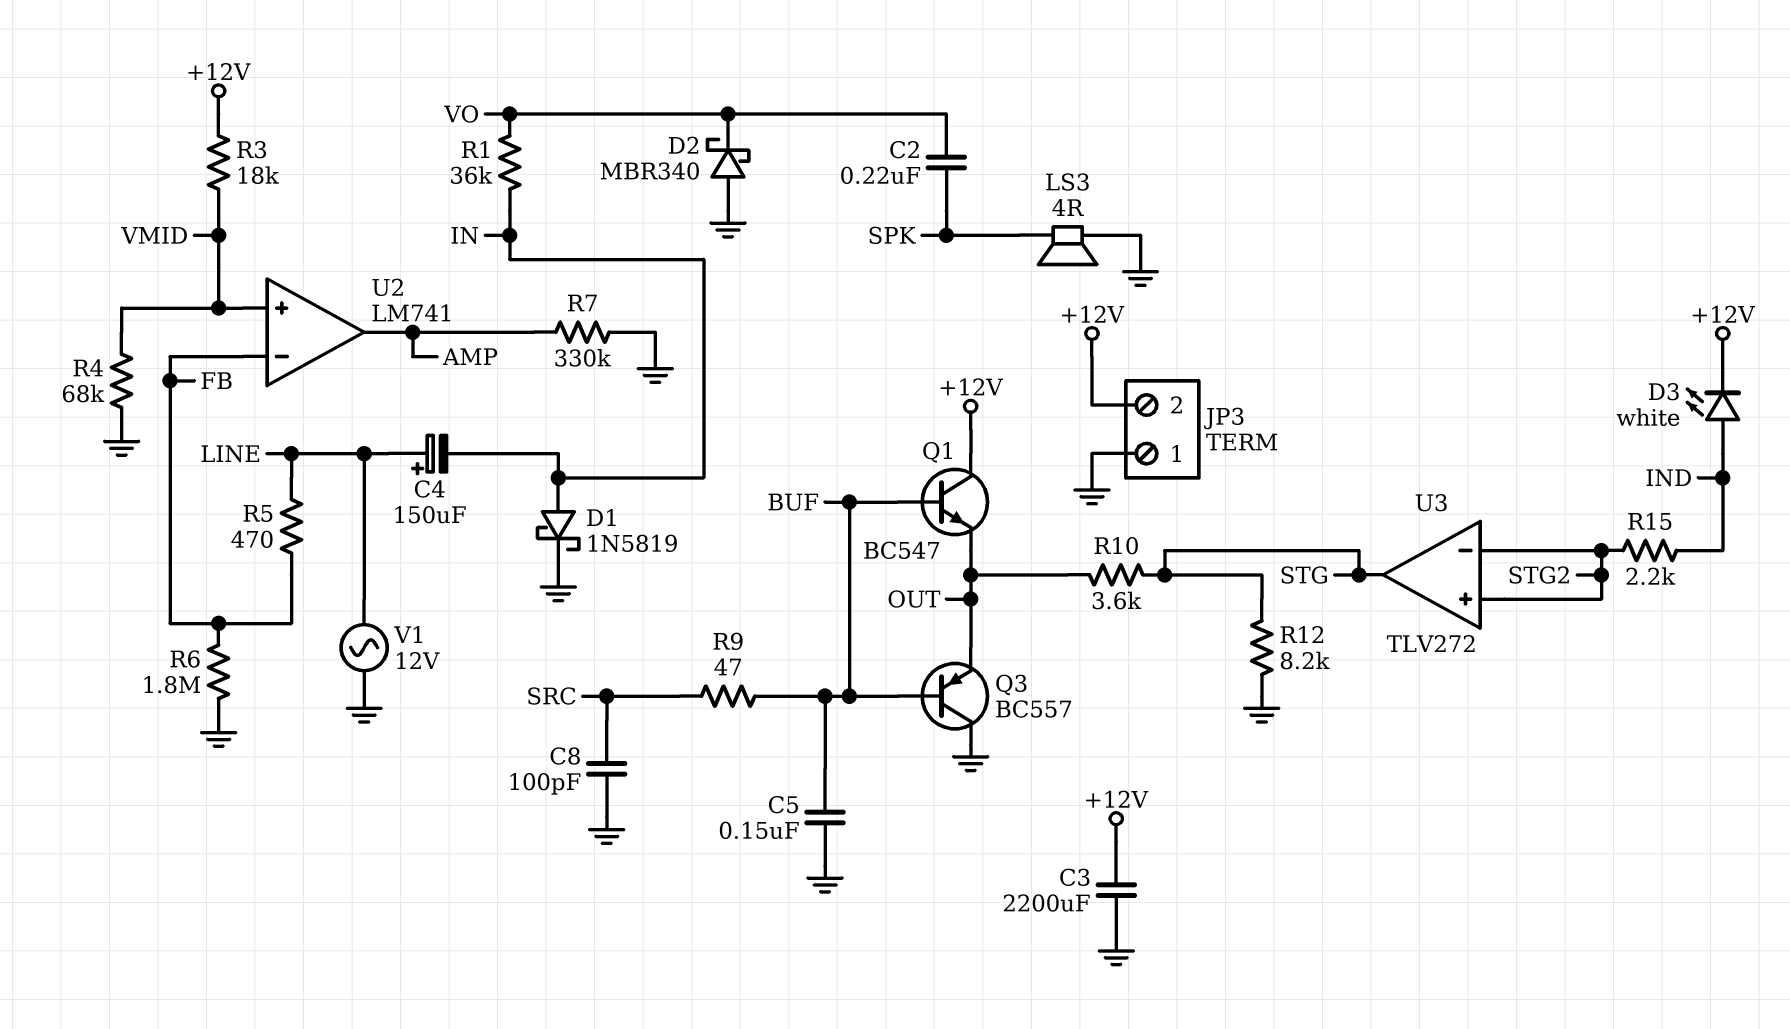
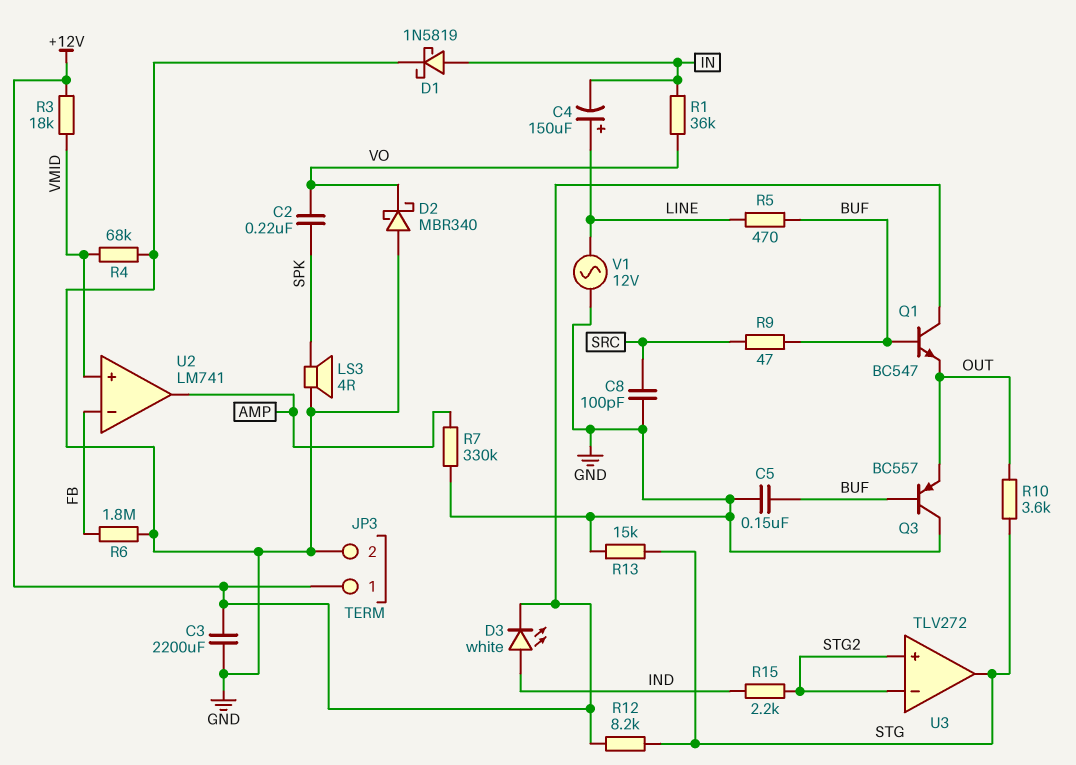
JP3 pin 1: GND -> +12V
JP3 pin 2: +12V -> GND
R5: 470 (FB, LINE) -> 470 (BUF, LINE)
R12: 8.2k (GND, STG) -> 8.2k (+12V, STG)
R13: none -> 15k (GND, STG)

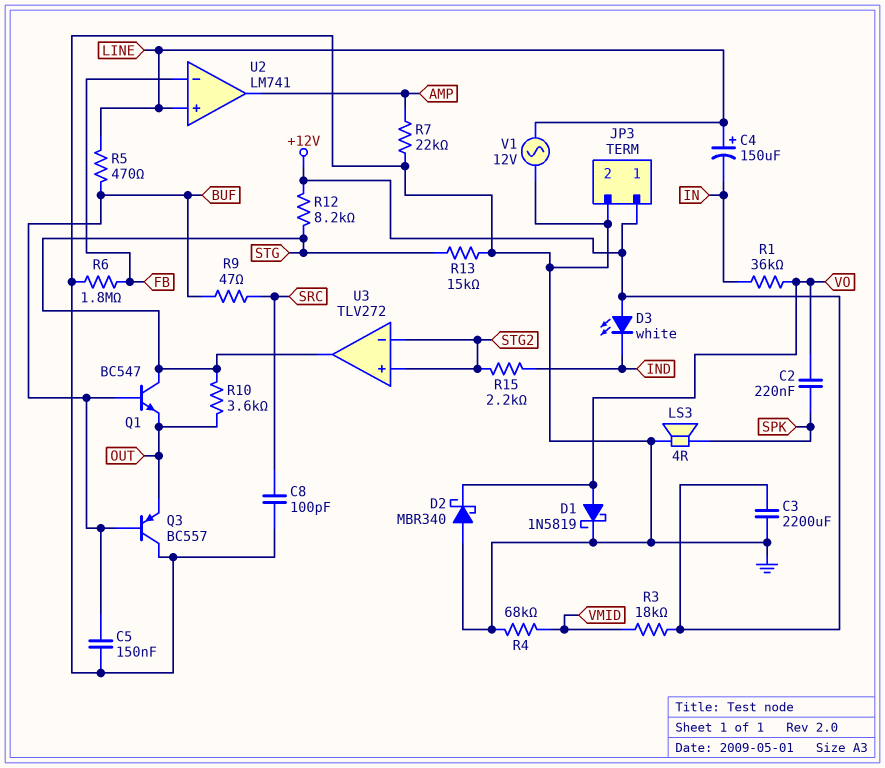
D1: schottky 1N5819 (A IN, K GND) -> schottky 1N5819 (A VO, K GND)
D3: LED white (A IND, K +12V) -> LED white (A +12V, K IND)
Q1: NPN BC547 (B BUF, C +12V, E OUT) -> NPN BC547 (B BUF, C STG, E OUT)
R7: 330k (AMP, GND) -> 22k (AMP, GND)
U2 pin in+: VMID -> LINE

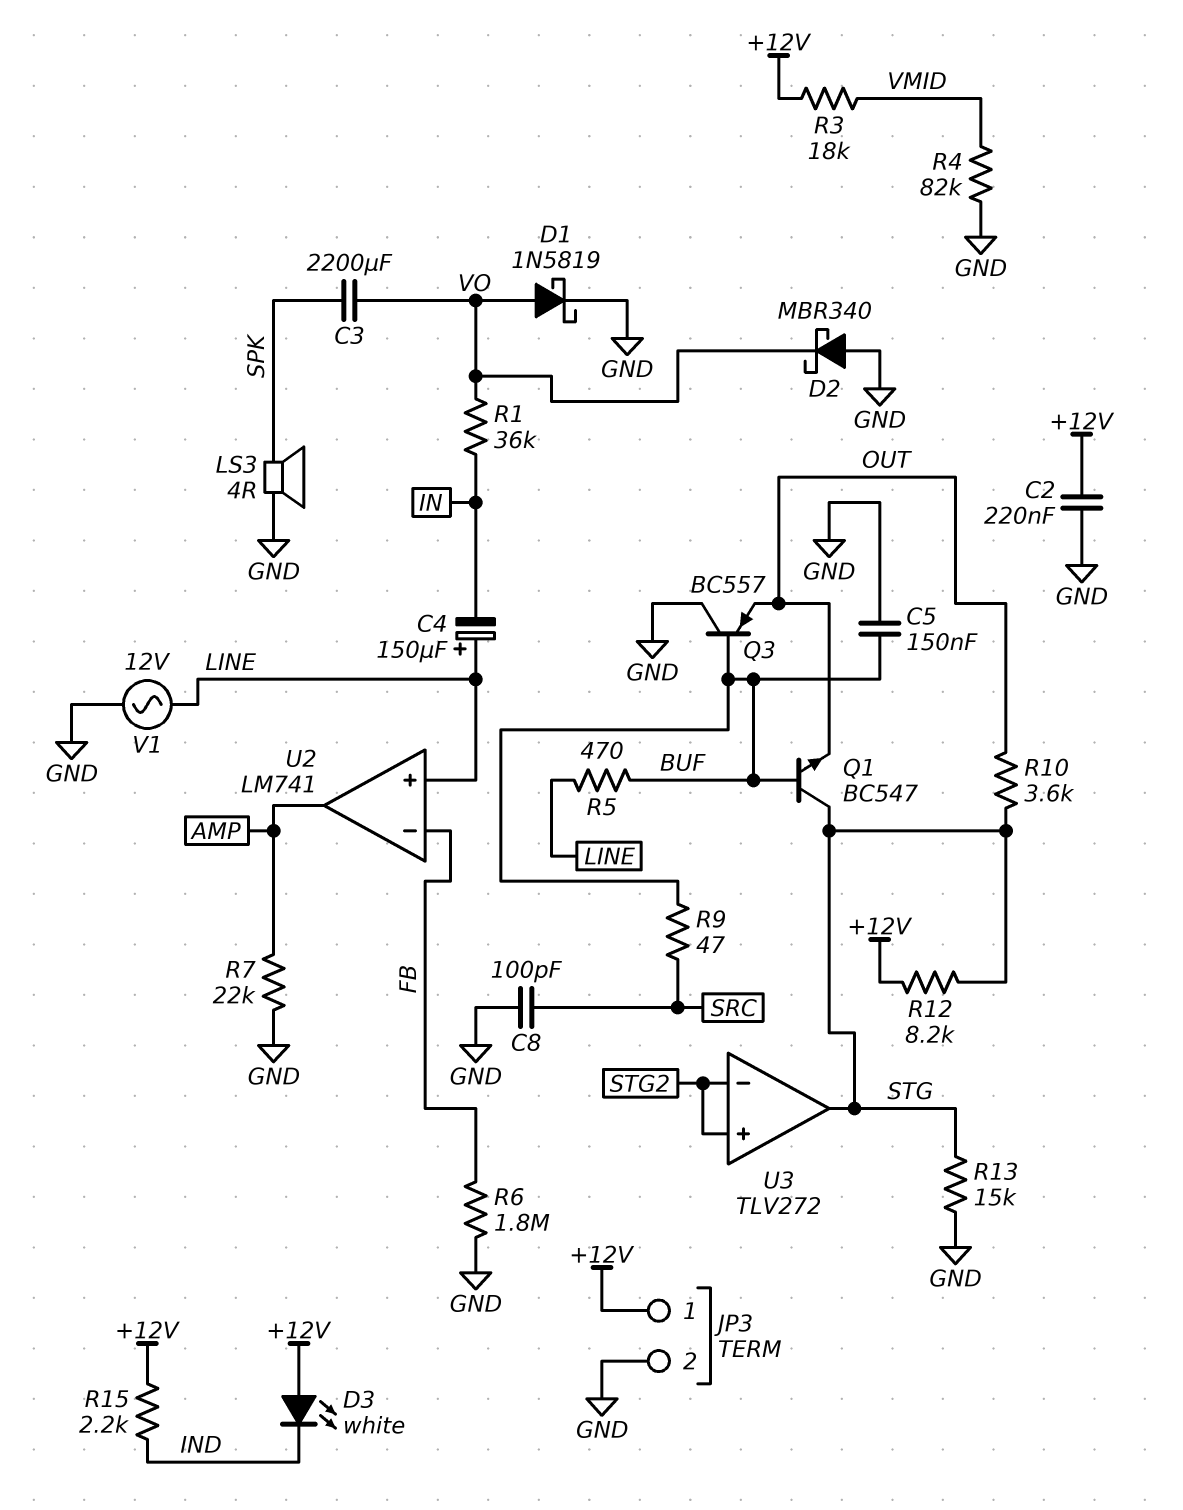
C2: 220nF (SPK, VO) -> 220nF (+12V, GND)
C3: 2200uF (+12V, GND) -> 2200uF (SPK, VO)
R4: 68k (GND, VMID) -> 82k (GND, VMID)
R15: 2.2k (IND, STG2) -> 2.2k (+12V, IND)

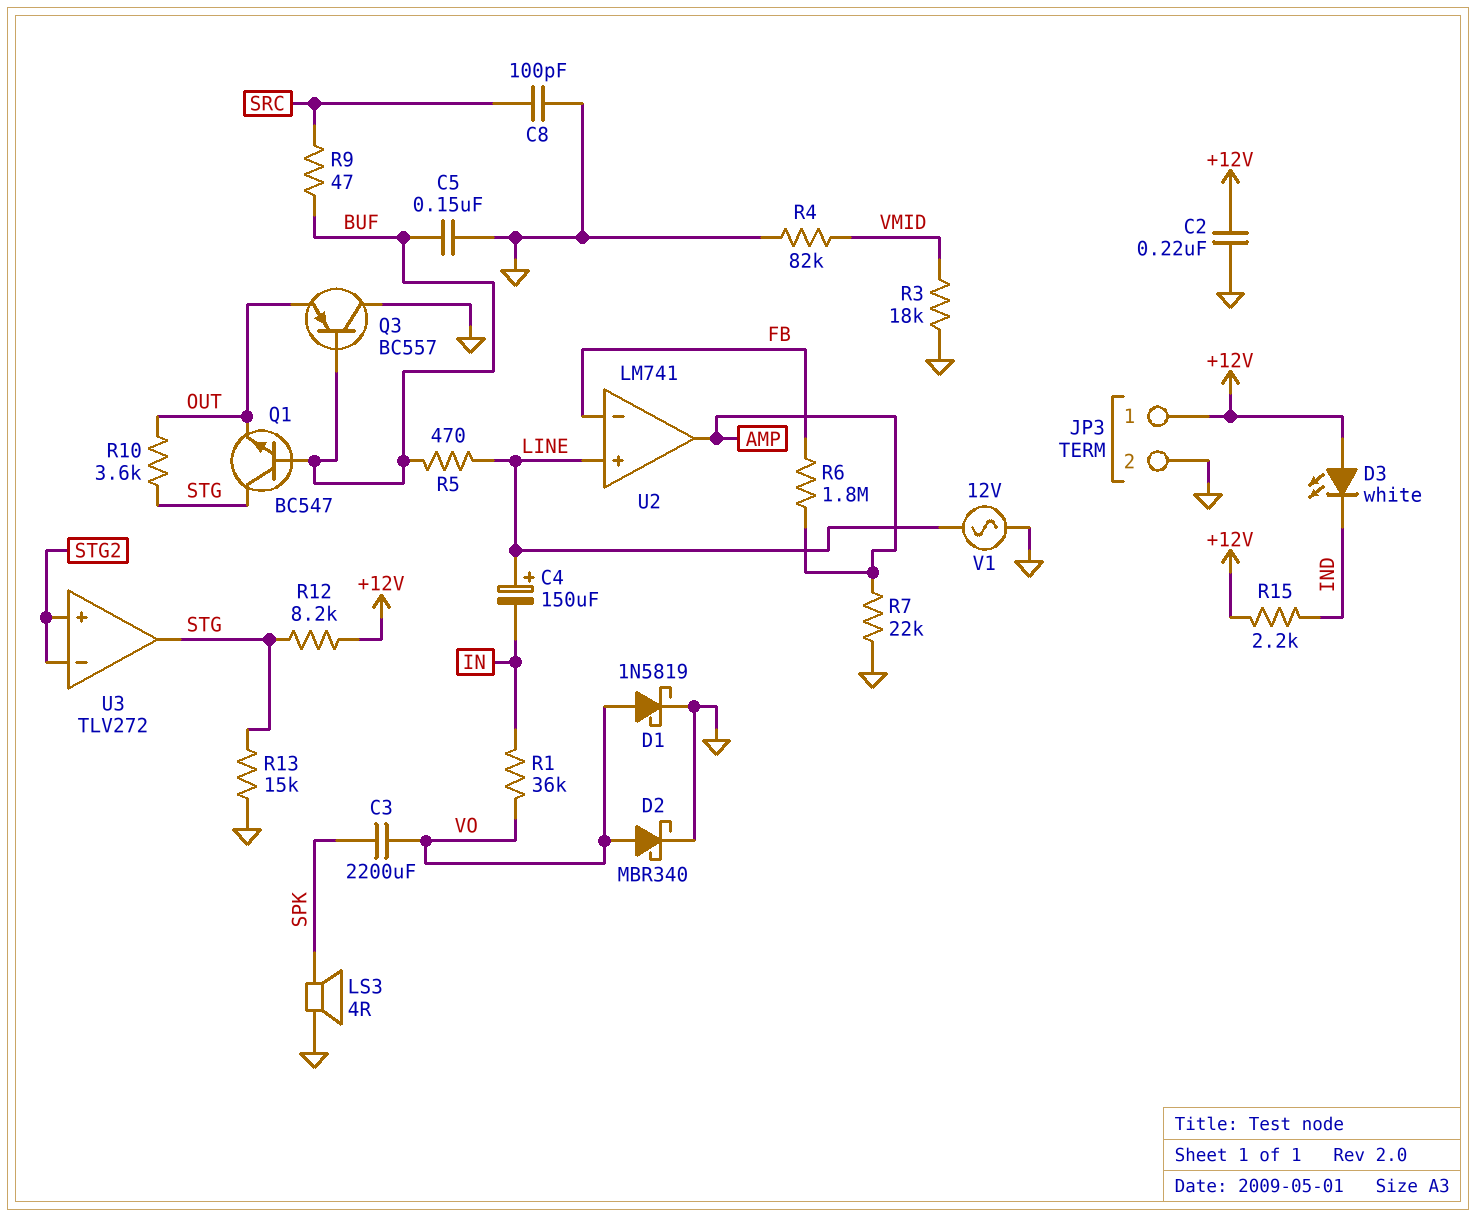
D2: schottky MBR340 (A GND, K VO) -> schottky MBR340 (A VO, K GND)
R3: 18k (+12V, VMID) -> 18k (GND, VMID)
R6: 1.8M (FB, GND) -> 1.8M (AMP, FB)

